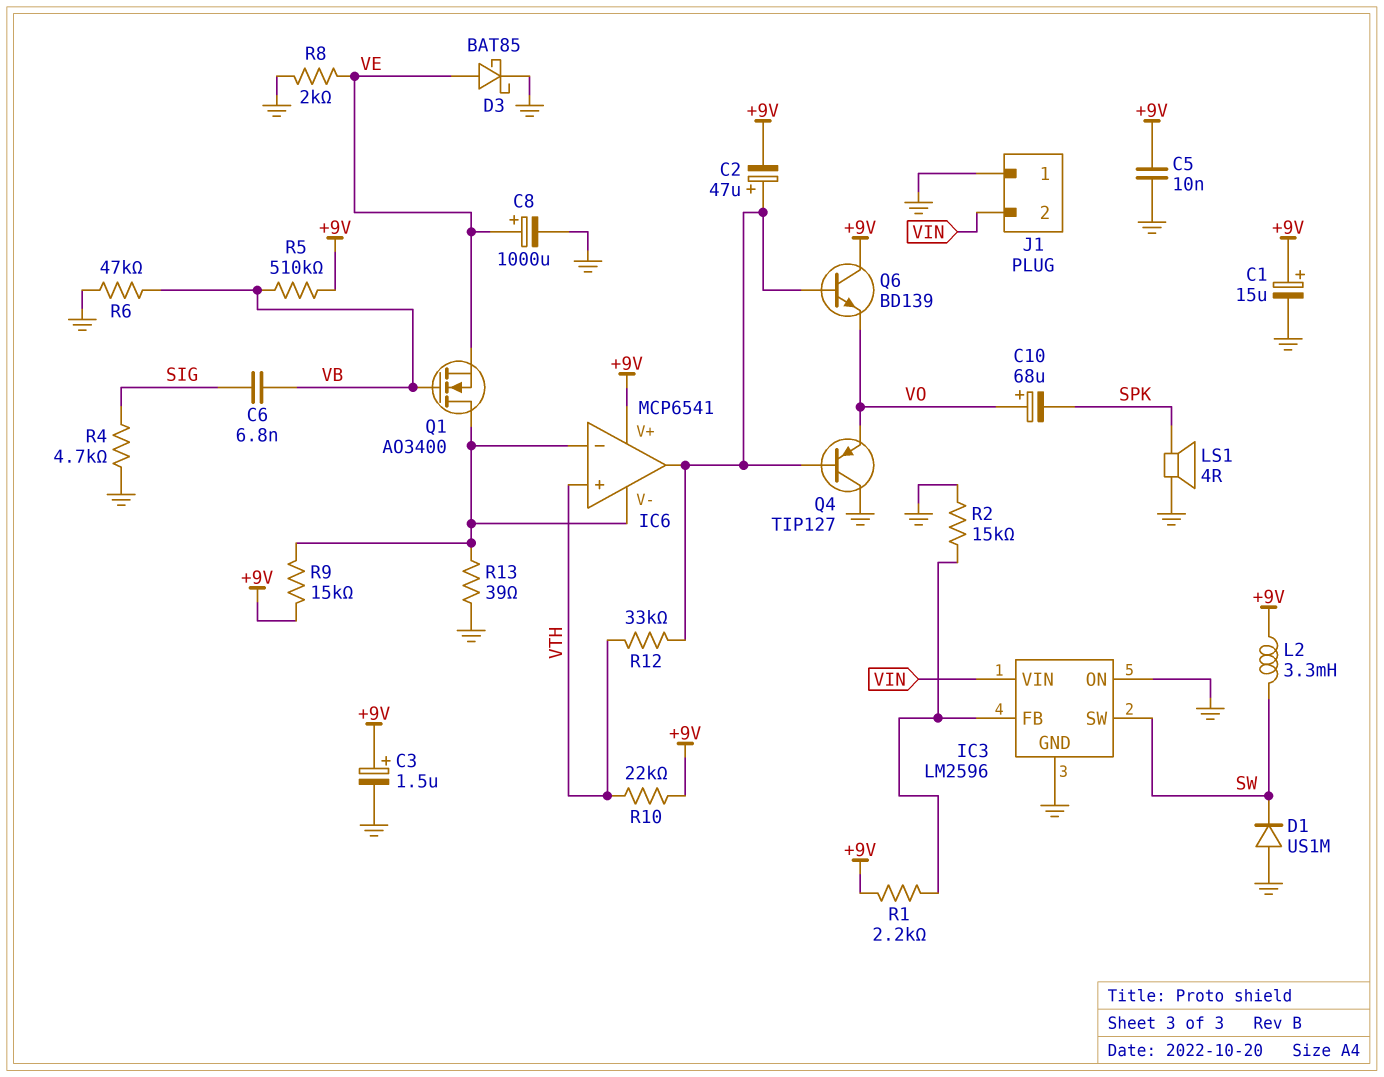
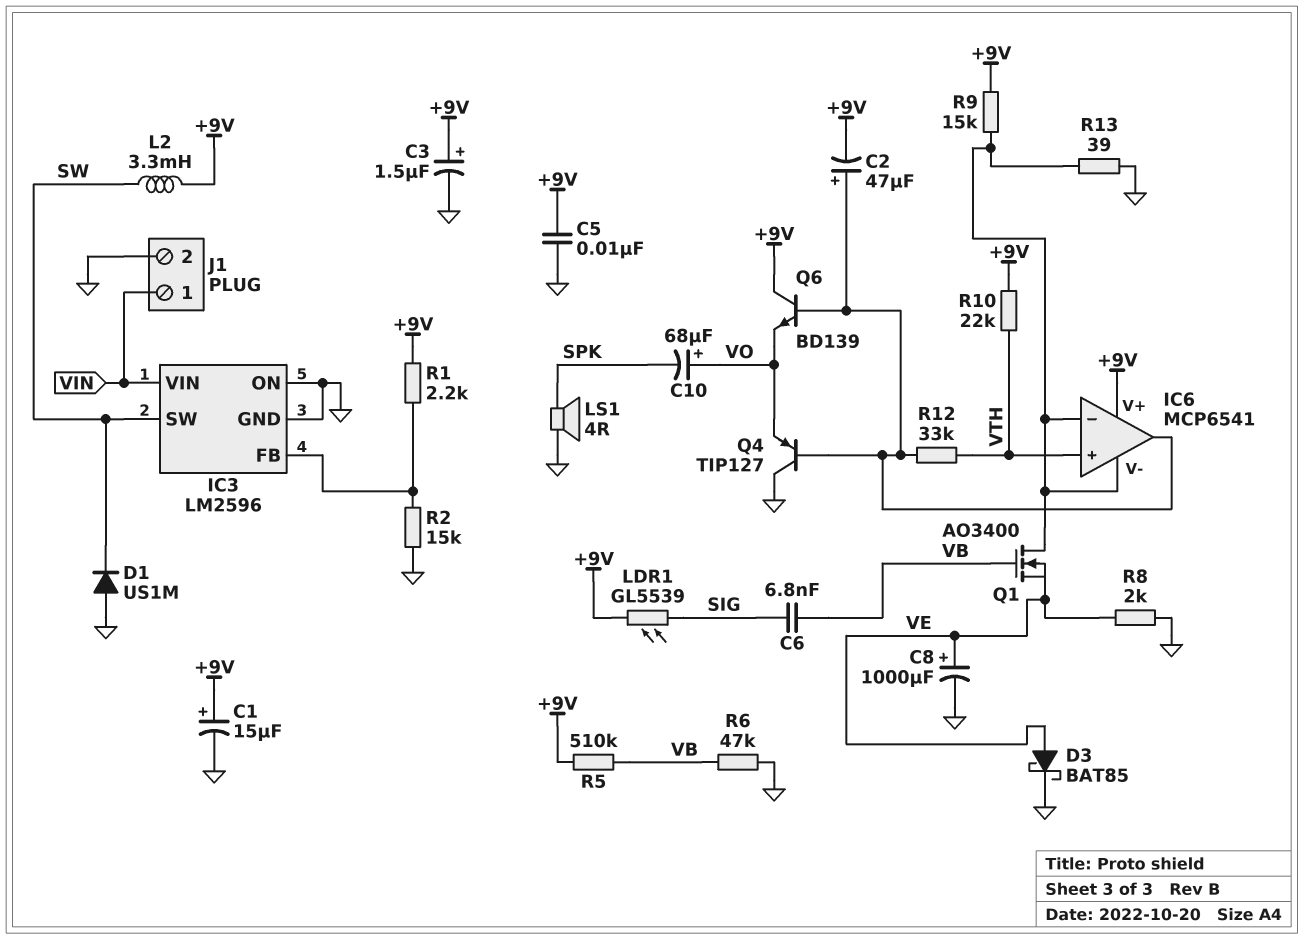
J1 pin 1: GND -> VIN
J1 pin 2: VIN -> GND
LDR1: none -> GL5539 (+9V, SIG)
R4: 4.7k (GND, SIG) -> none

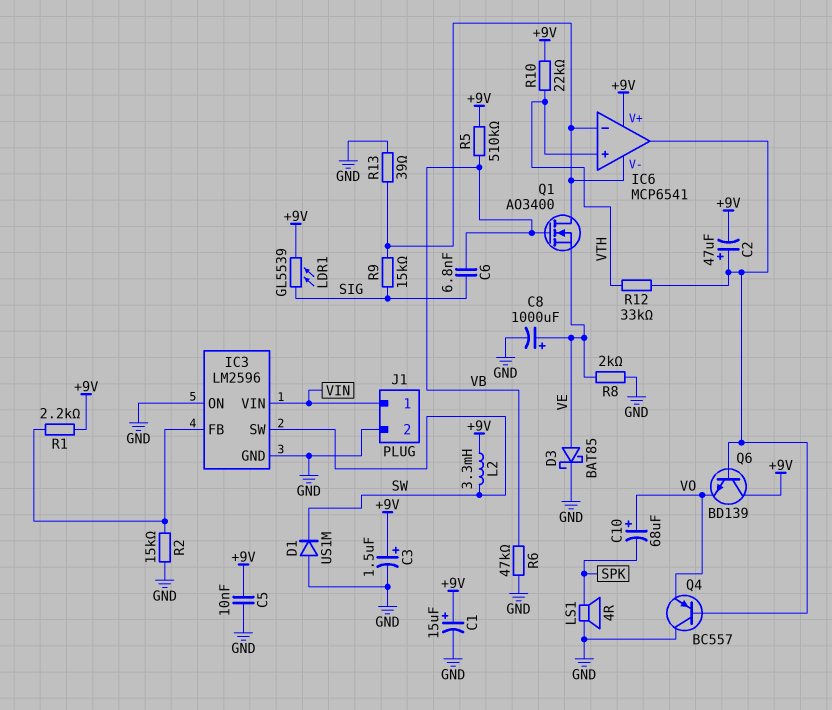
Q4: PNP TIP127 (B IC6/out, C GND, E VO) -> PNP BC557 (B IC6/out, C GND, E VO)
R9: 15k (+9V, IC6/V-) -> 15k (IC6/V-, SIG)

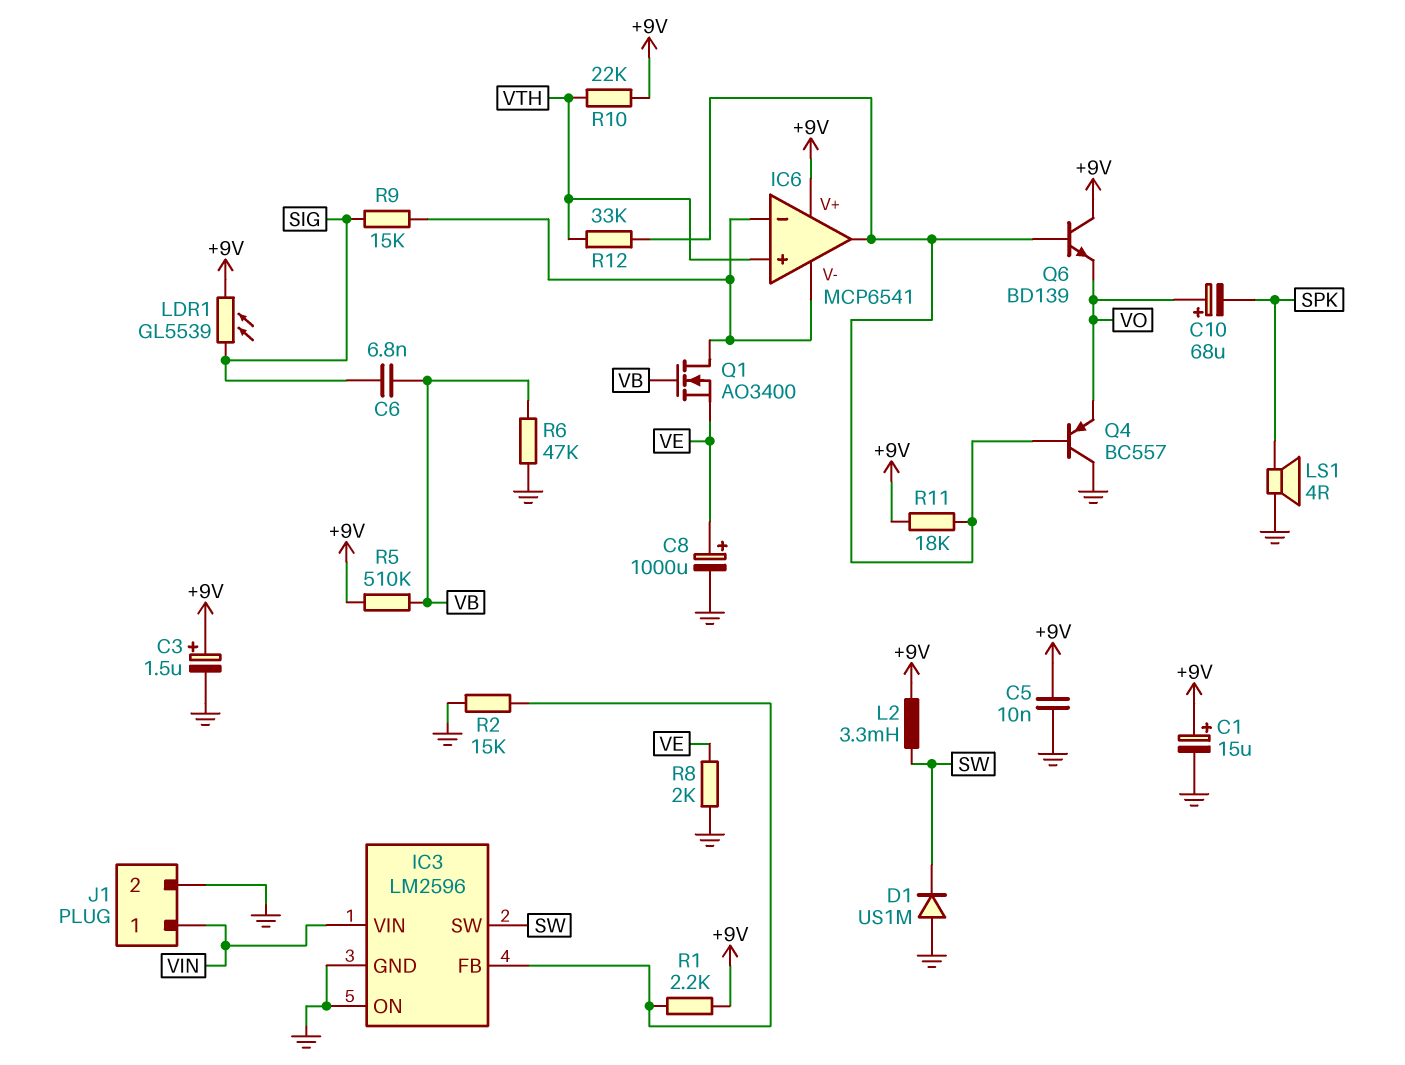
C2: 47uF (plus IC6/out, minus +9V) -> none
D3: schottky BAT85 (A VE, K GND) -> none
R11: none -> 18k (+9V, IC6/out)
R13: 39 (GND, IC6/V-) -> none

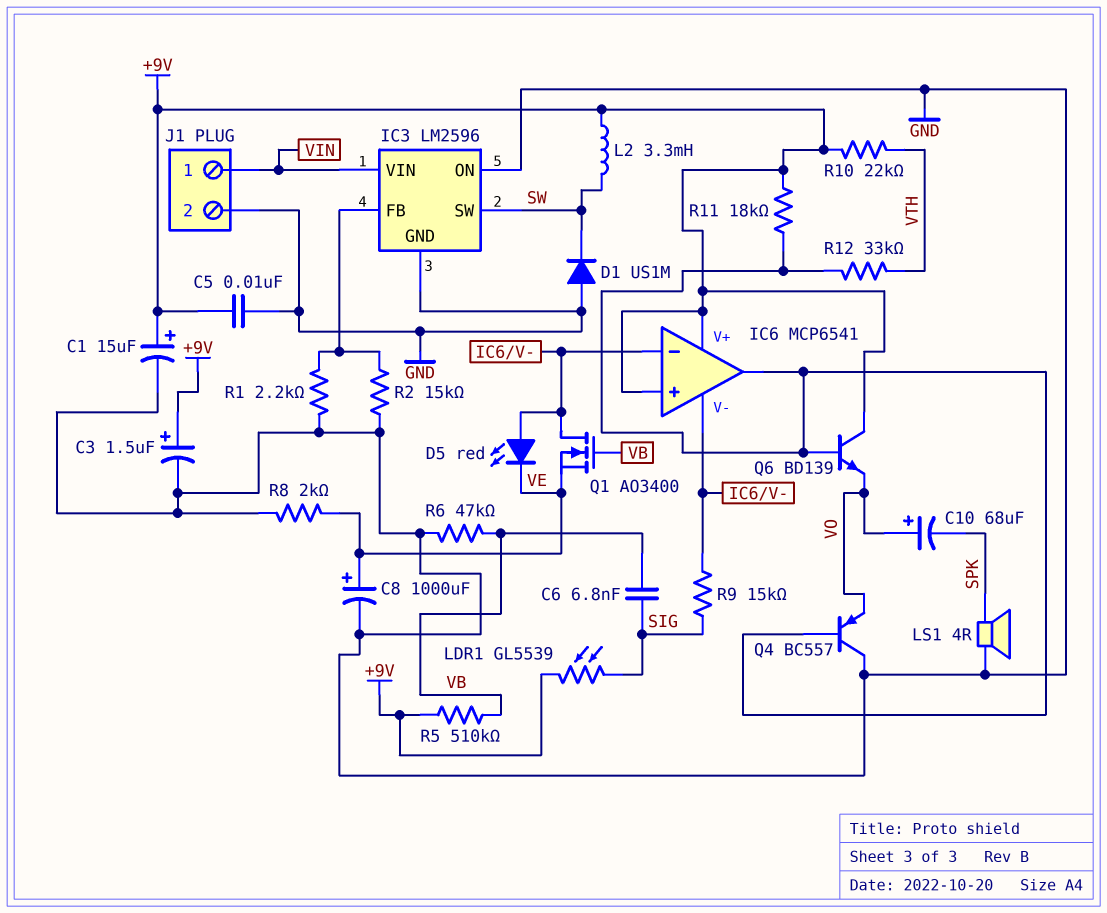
D5: none -> LED red (A IC6/V-, K VE)
IC6 pin in+: VTH -> +9V
R1: 2.2k (+9V, IC3/FB) -> 2.2k (GND, IC3/FB)

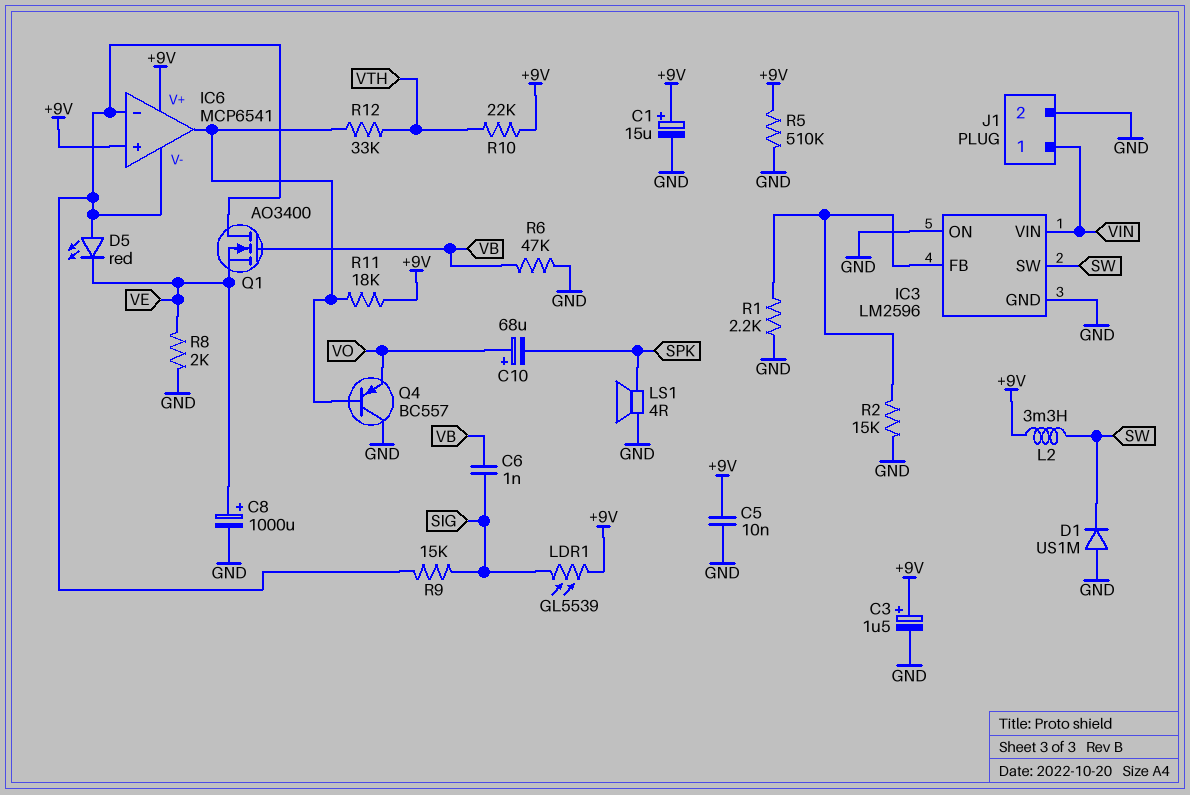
C6: 6.8nF (SIG, VB) -> 1nF (SIG, VB)
Q6: NPN BD139 (B IC6/out, C +9V, E VO) -> none
R5: 510k (+9V, VB) -> 510k (+9V, GND)

